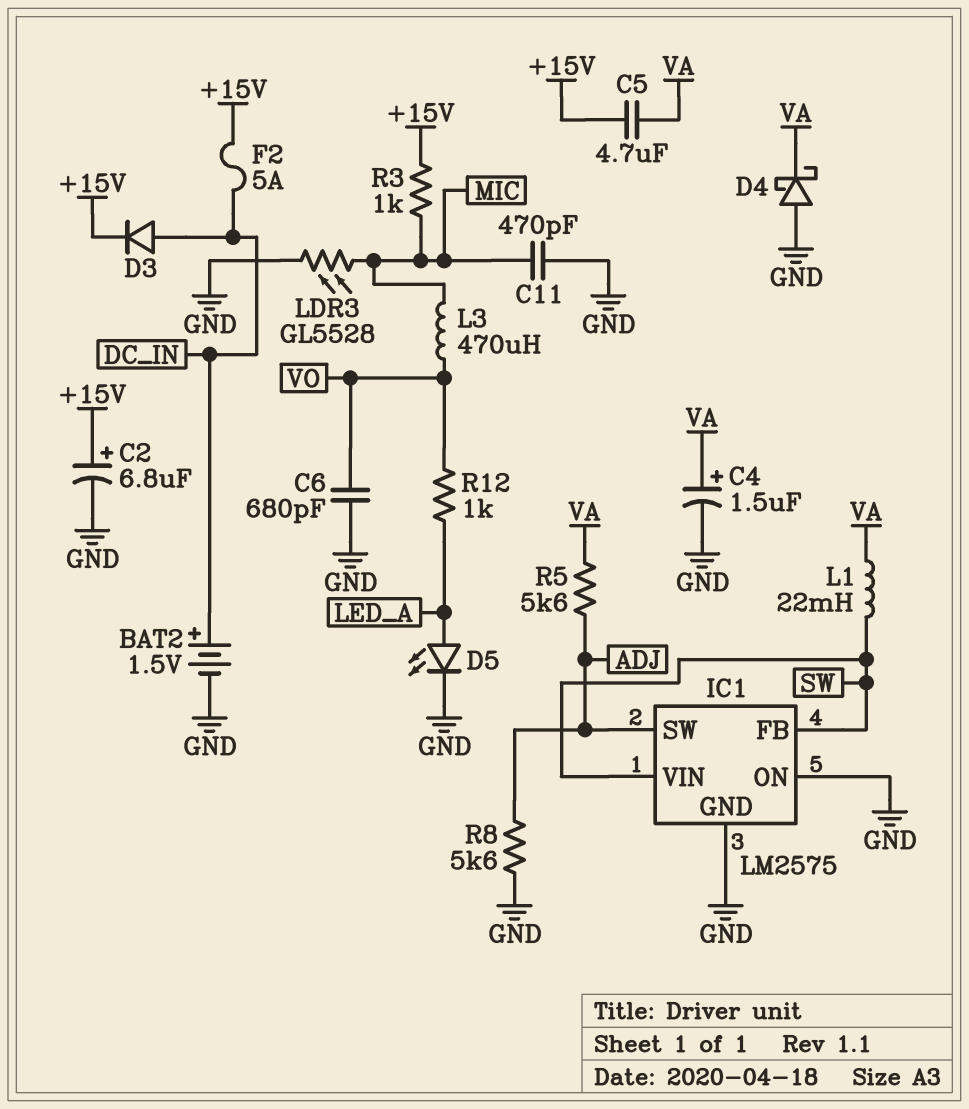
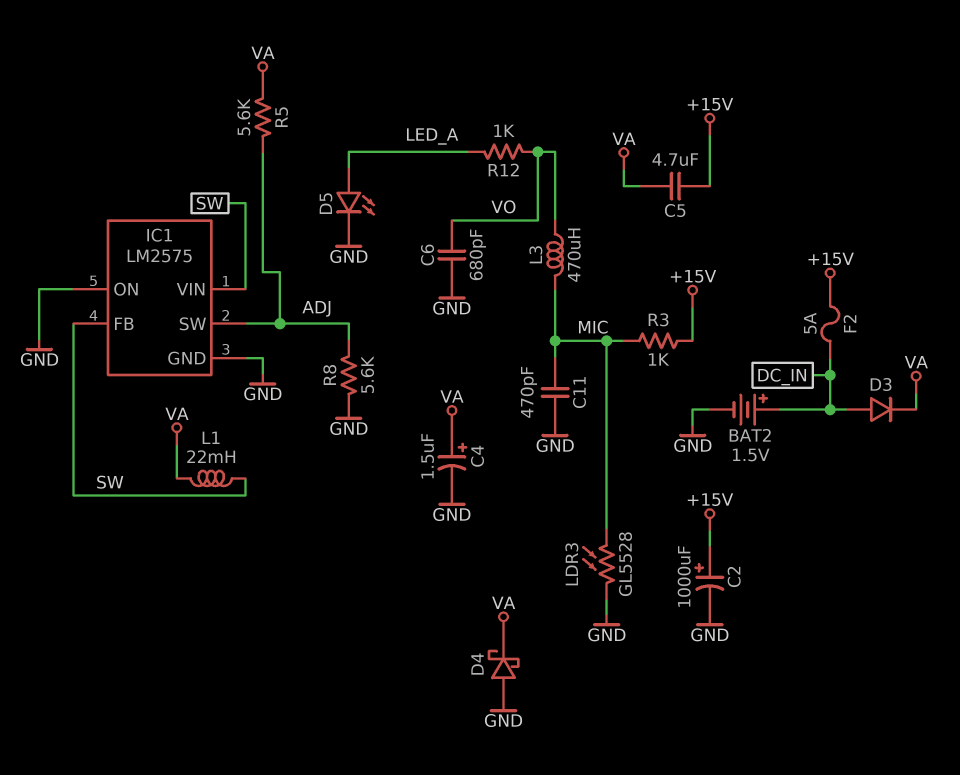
C2: 6.8uF (plus +15V, minus GND) -> 1000uF (plus +15V, minus GND)
D3: diode (A DC_IN, K +15V) -> diode (A DC_IN, K VA)

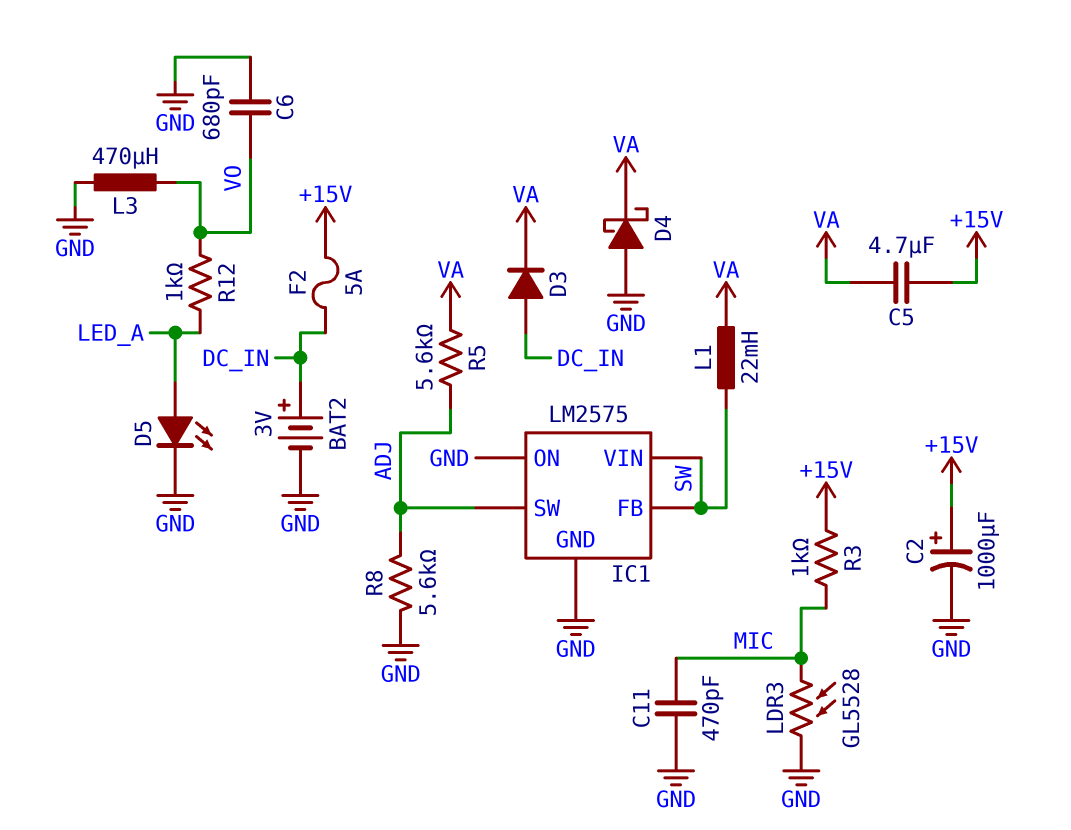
BAT2: 1.5V (plus DC_IN, minus GND) -> 3V (plus DC_IN, minus GND)
C4: 1.5uF (plus VA, minus GND) -> none
L3: 470uH (MIC, VO) -> 470uH (GND, VO)

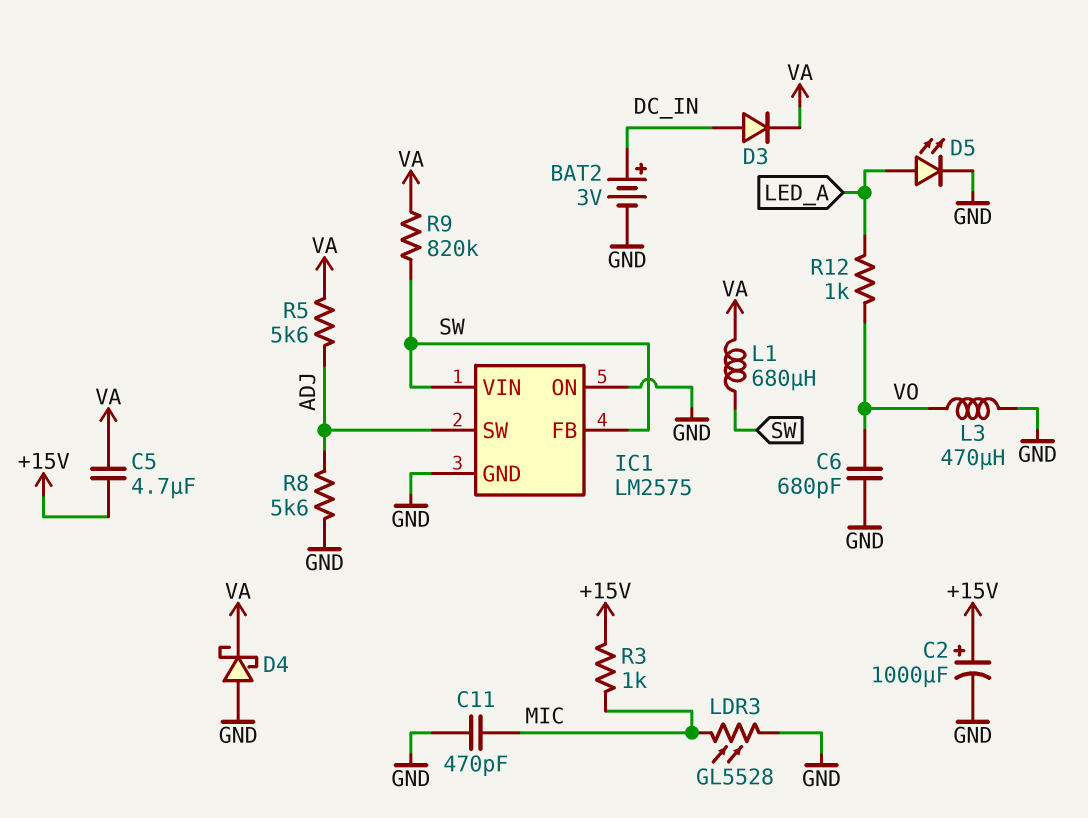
F2: 5A (+15V, DC_IN) -> none
L1: 22mH (SW, VA) -> 680uH (SW, VA)
R9: none -> 820k (SW, VA)

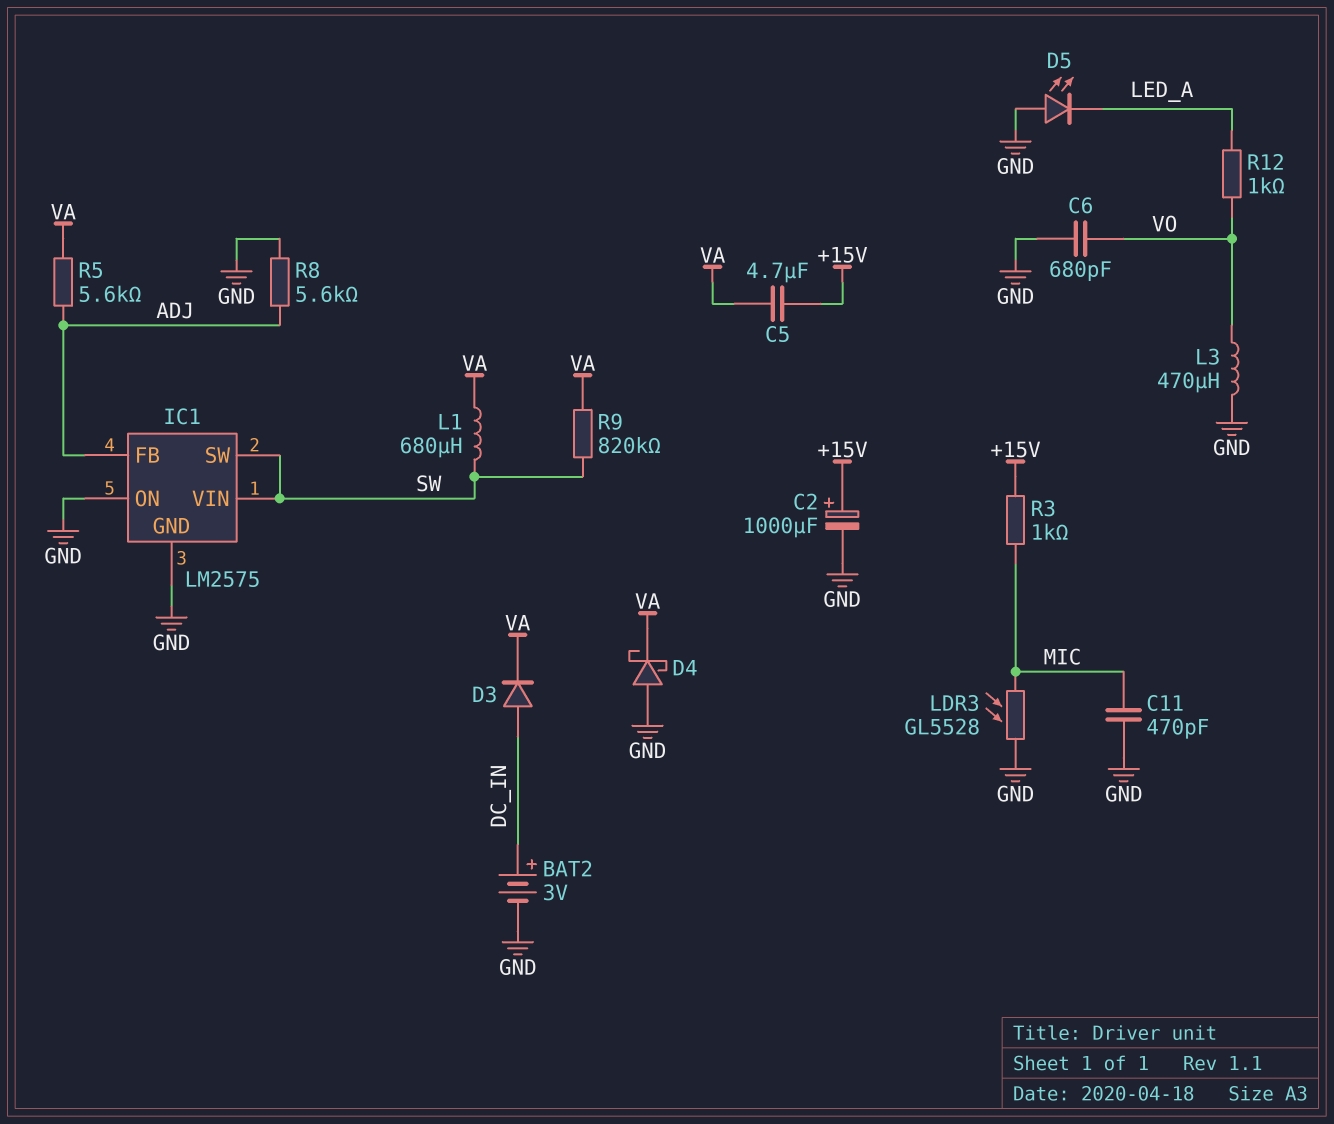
D5: LED (A LED_A, K GND) -> LED (A GND, K LED_A)
IC1 pin FB: SW -> ADJ
IC1 pin SW: ADJ -> SW

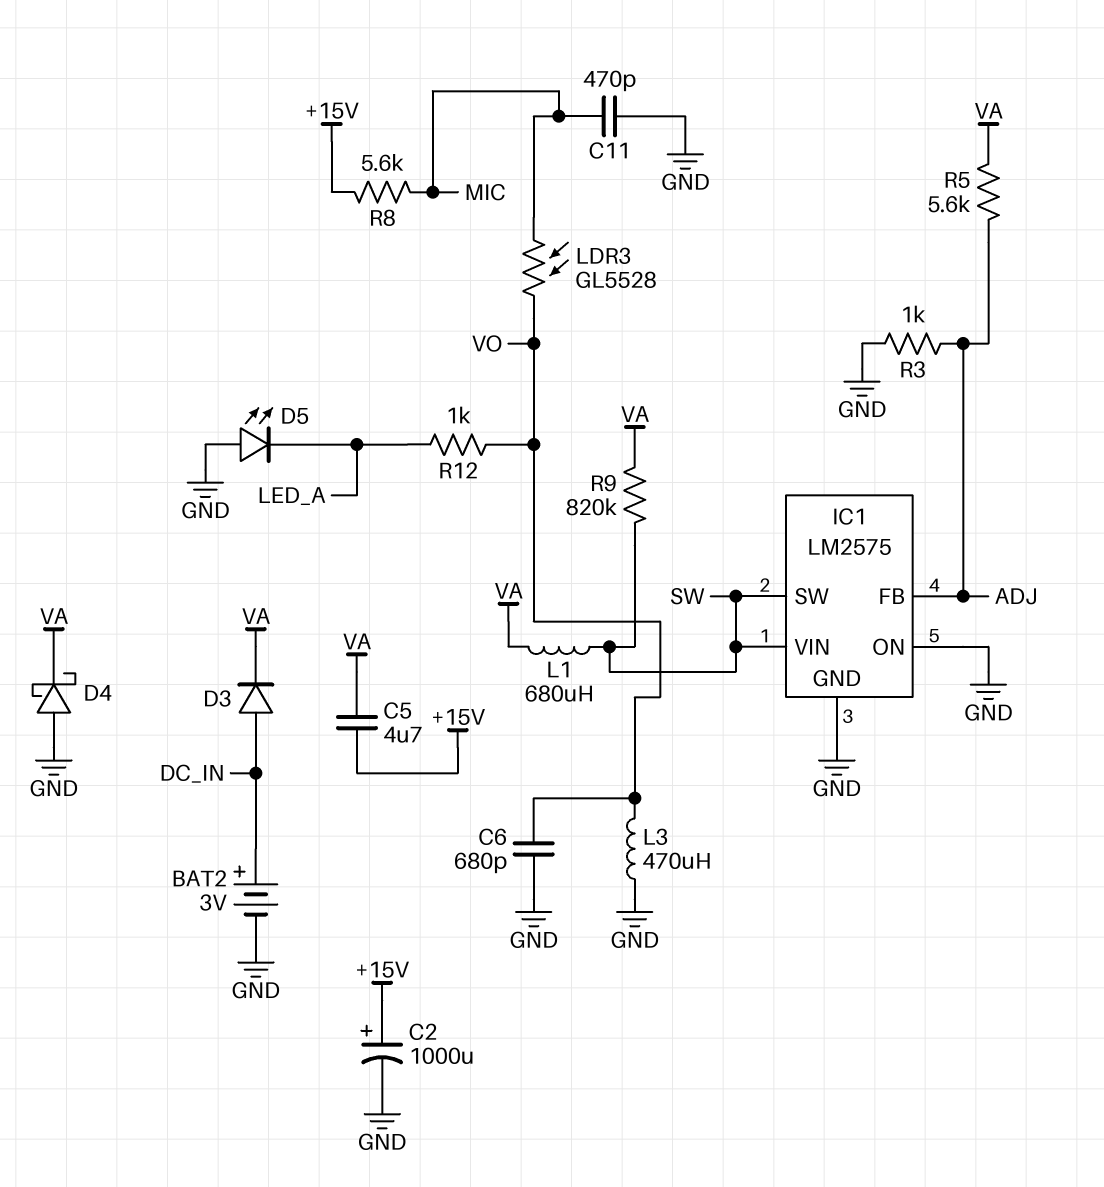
LDR3: GL5528 (GND, MIC) -> GL5528 (MIC, VO)
R3: 1k (+15V, MIC) -> 1k (ADJ, GND)
R8: 5.6k (ADJ, GND) -> 5.6k (+15V, MIC)

